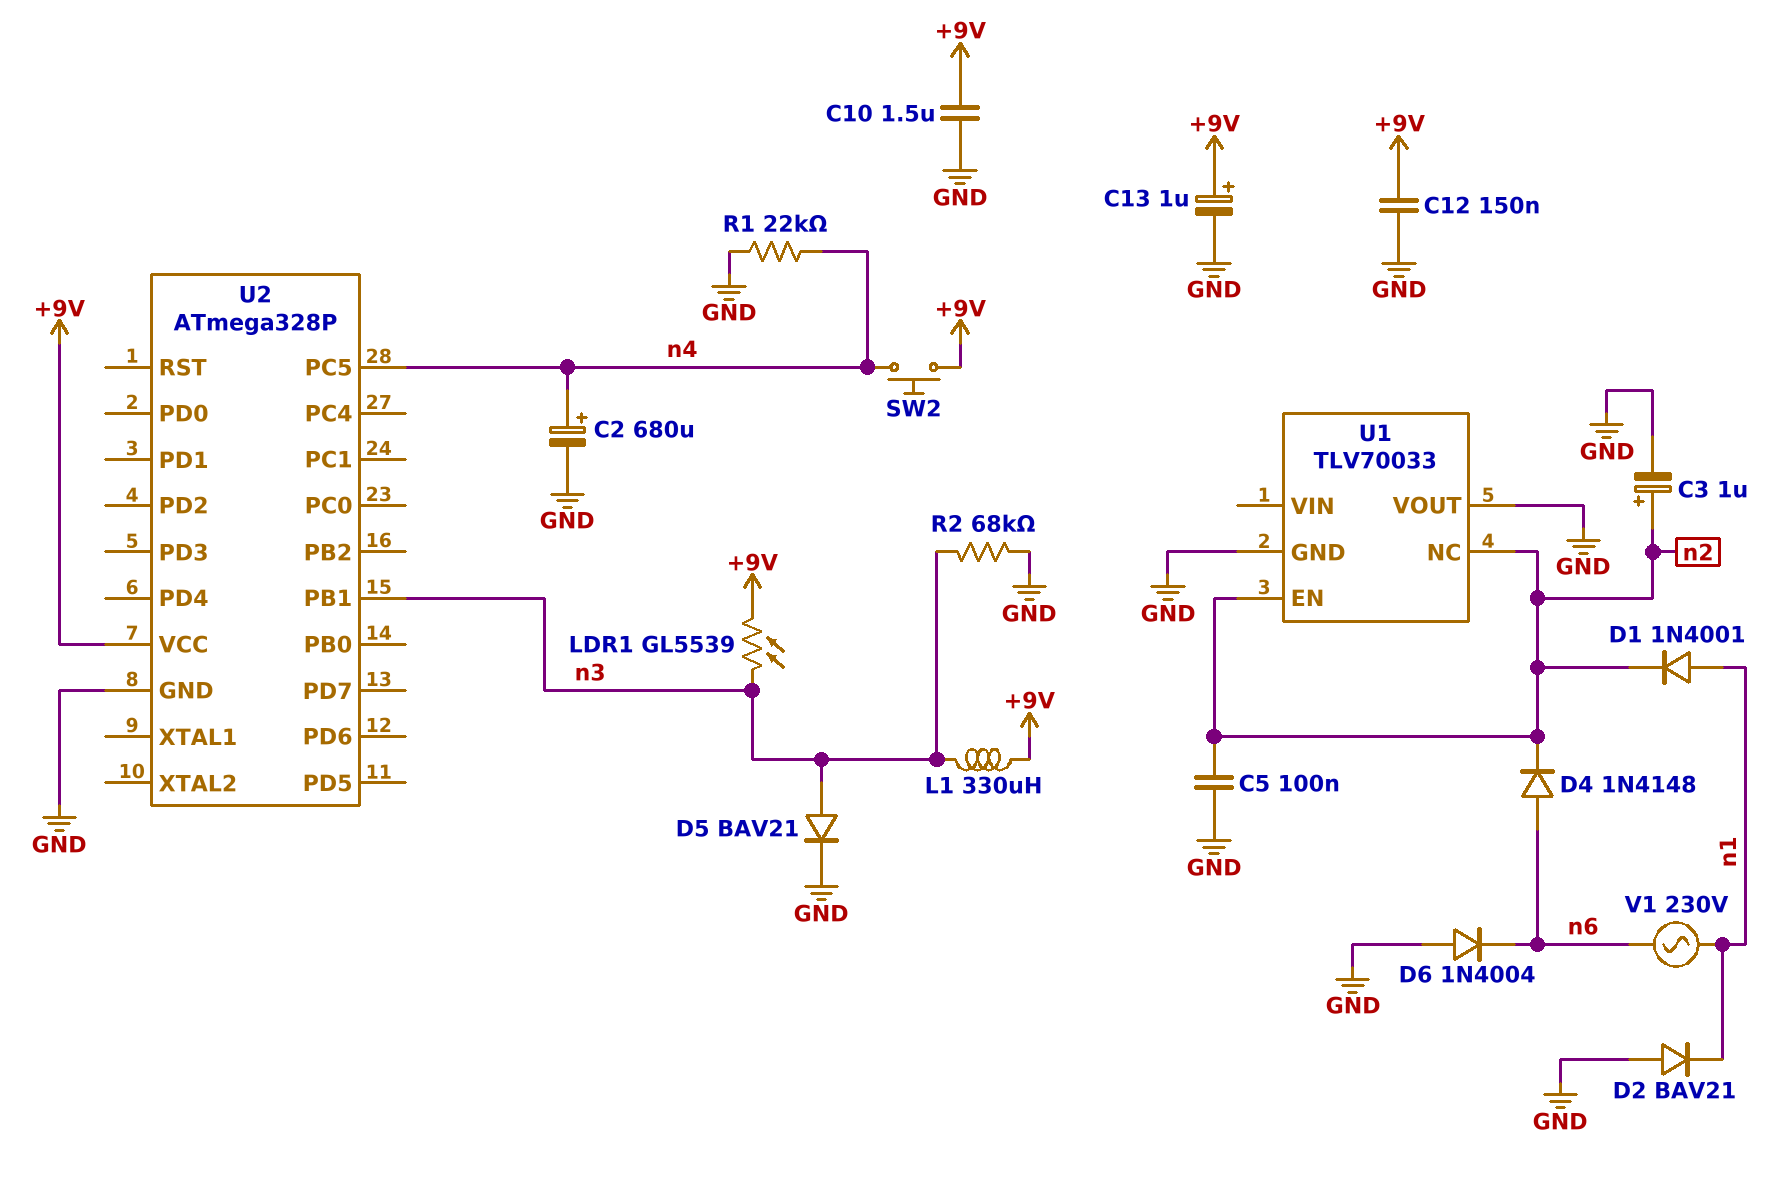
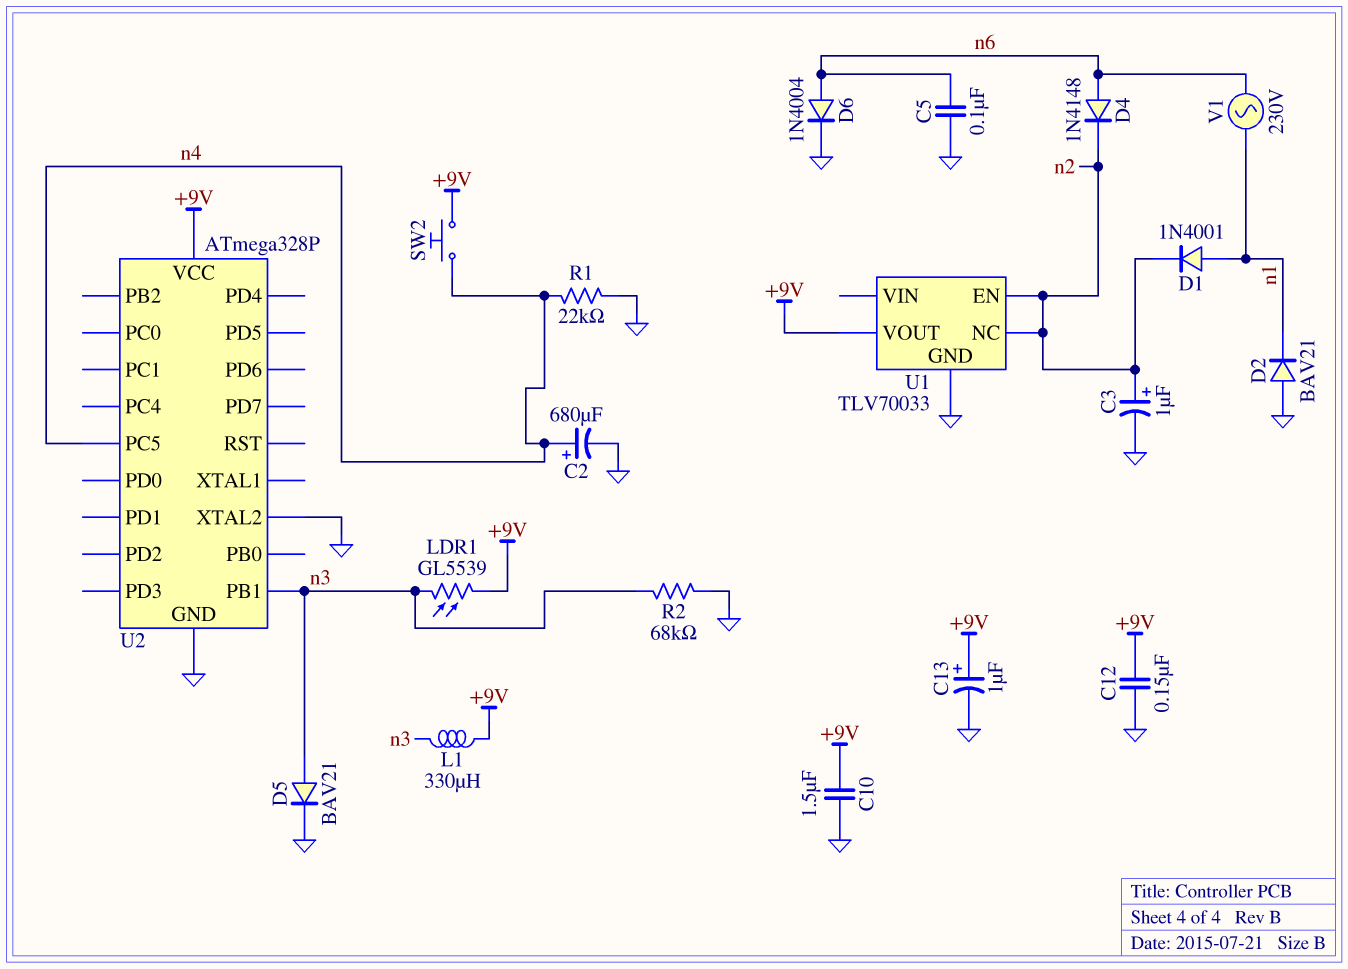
C5: 100nF (GND, n2) -> 100nF (GND, n6)
D6: diode 1N4004 (A GND, K n6) -> diode 1N4004 (A n6, K GND)
U1 pin VOUT: GND -> +9V
U2 pin XTAL2: none -> GND

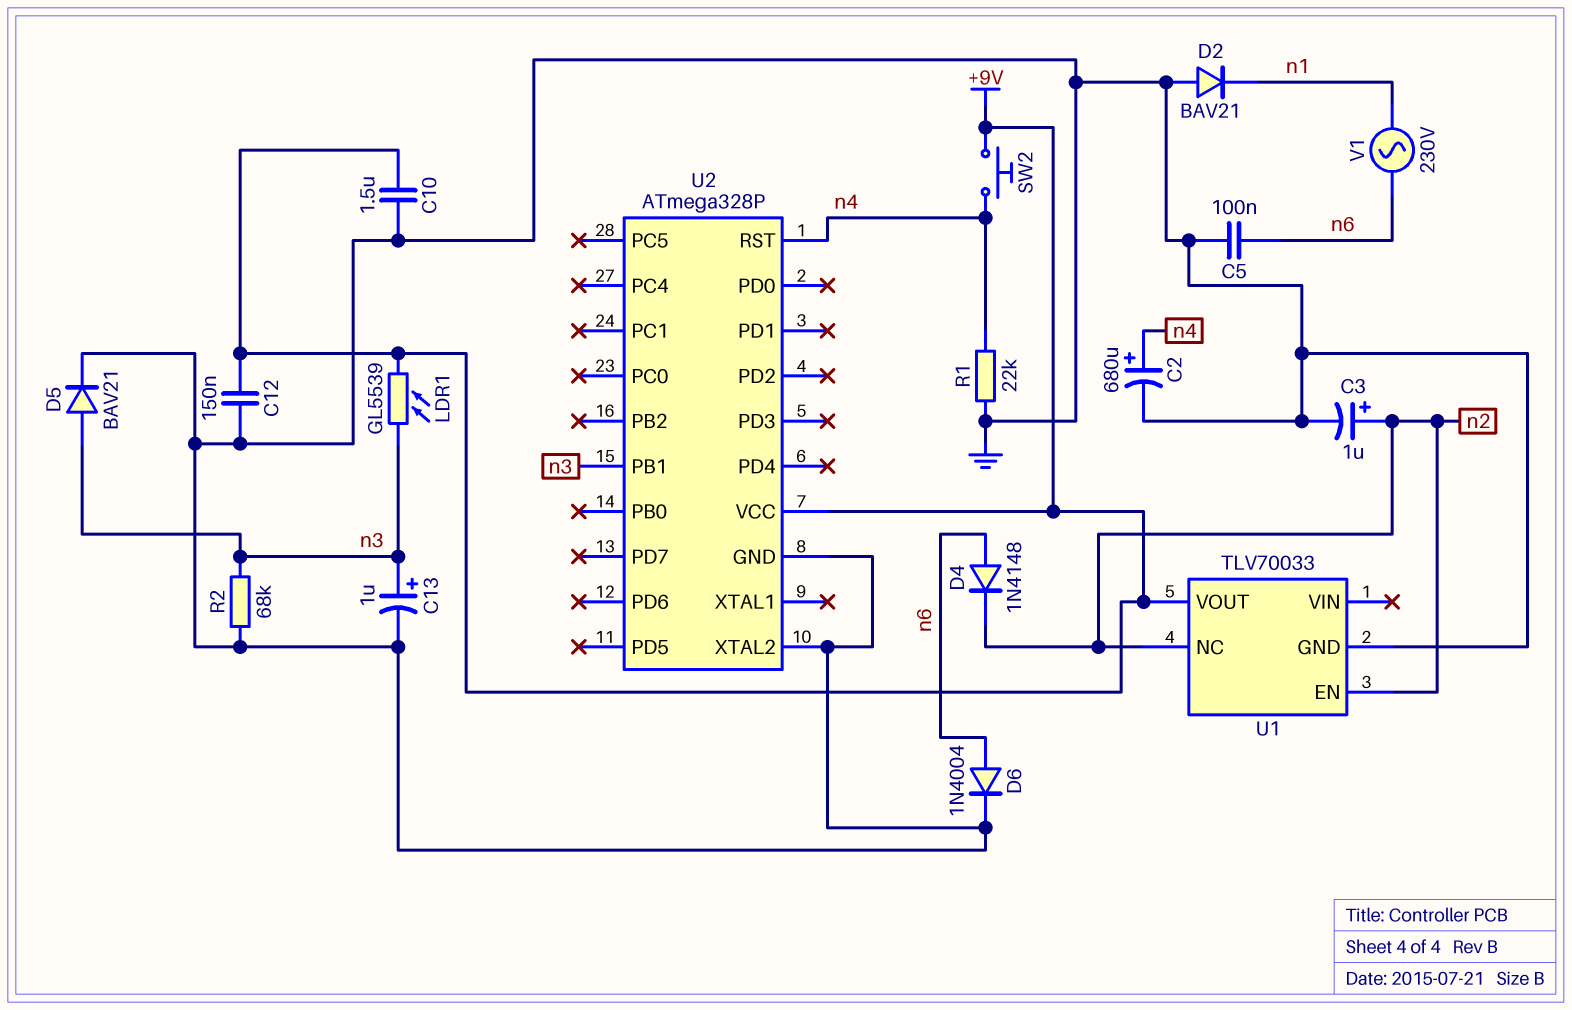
C13: 1uF (plus +9V, minus GND) -> 1uF (plus n3, minus GND)
D1: diode 1N4001 (A n1, K n2) -> none
L1: 330uH (+9V, n3) -> none
U2 pin PC5: n4 -> none
U2 pin RST: none -> n4

